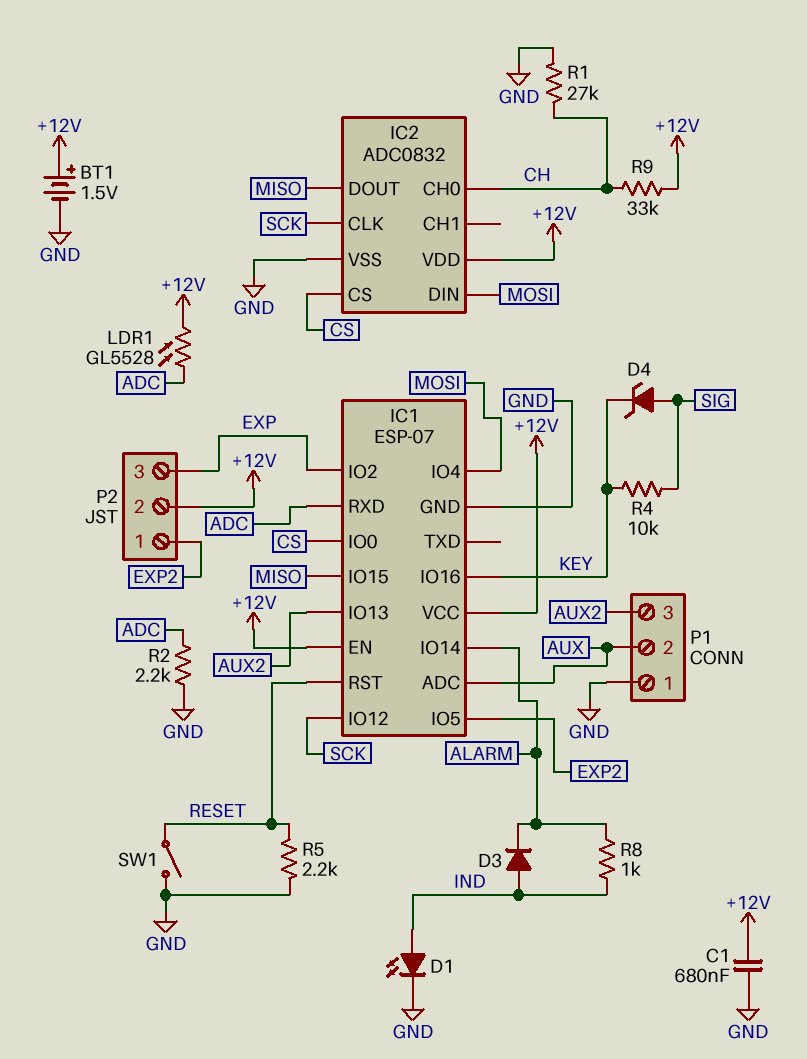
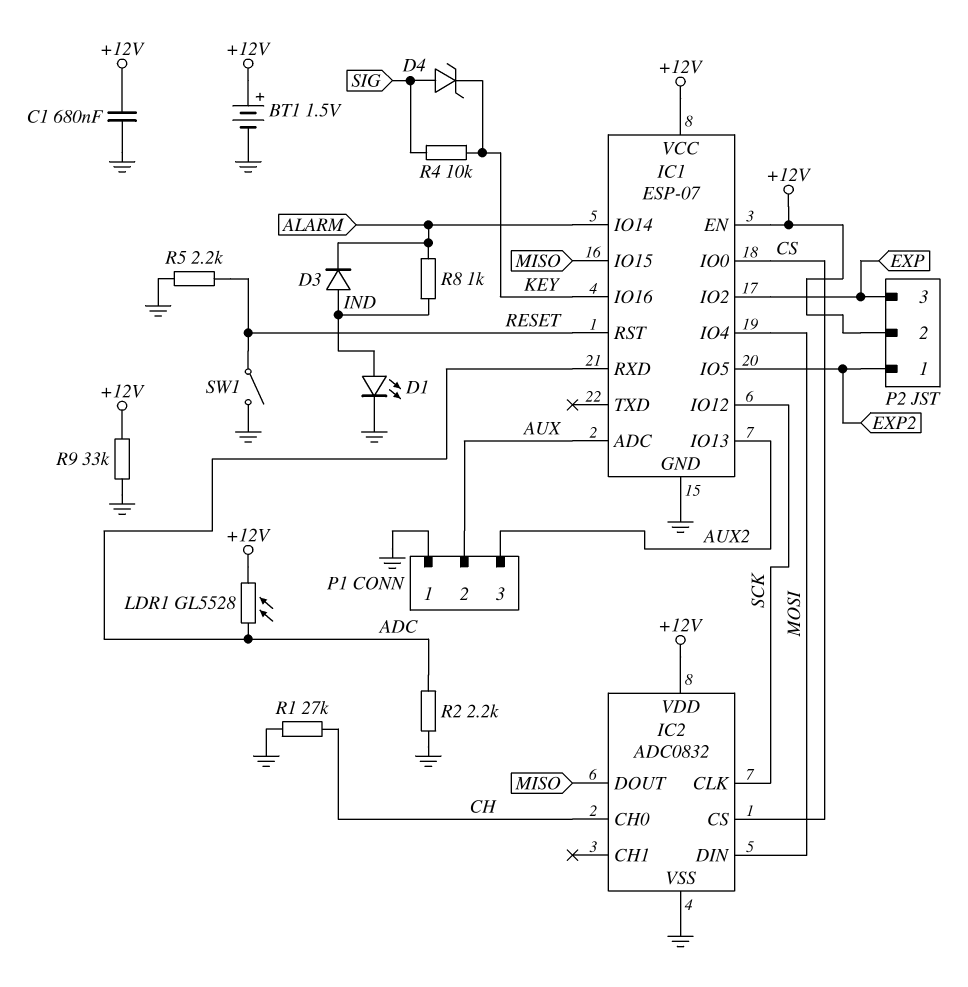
R9: 33k (+12V, CH) -> 33k (+12V, GND)

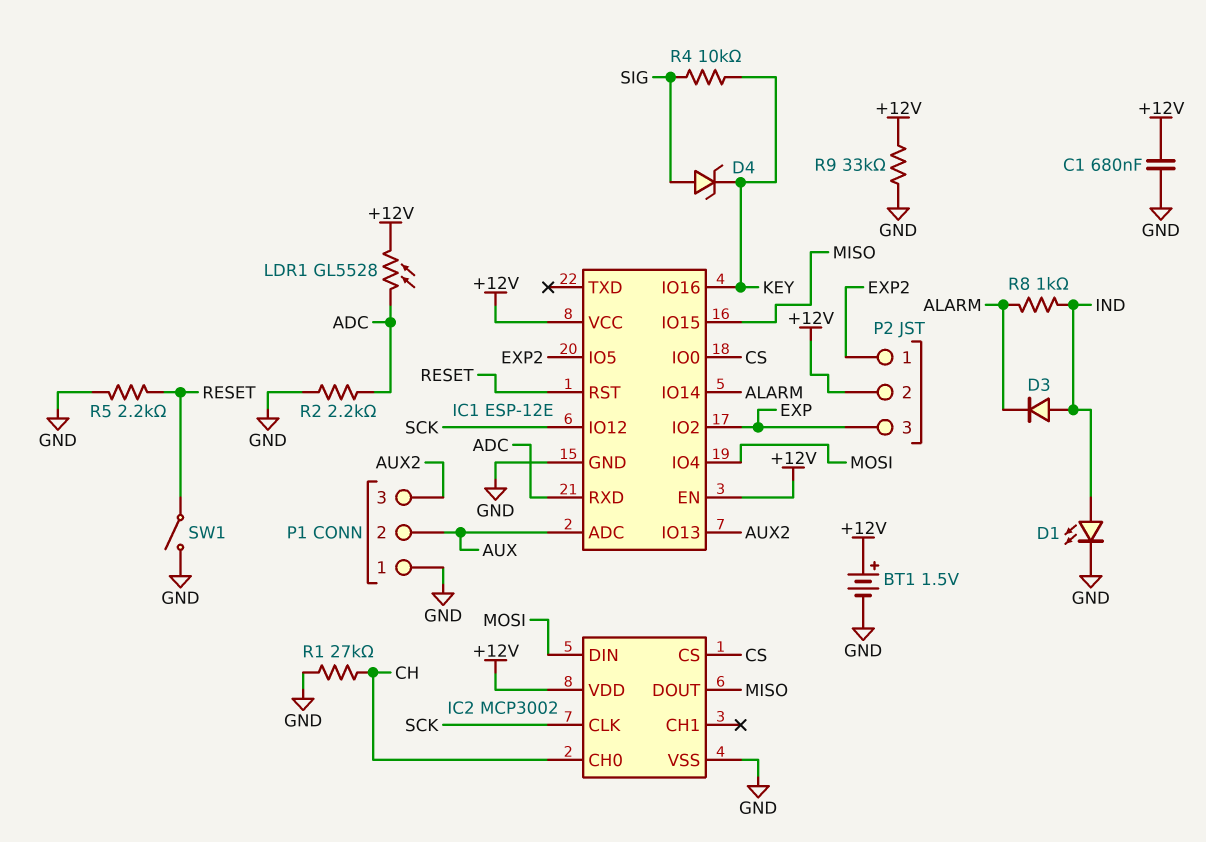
IC1: ESP-07 -> ESP-12E
IC2: ADC0832 -> MCP3002

